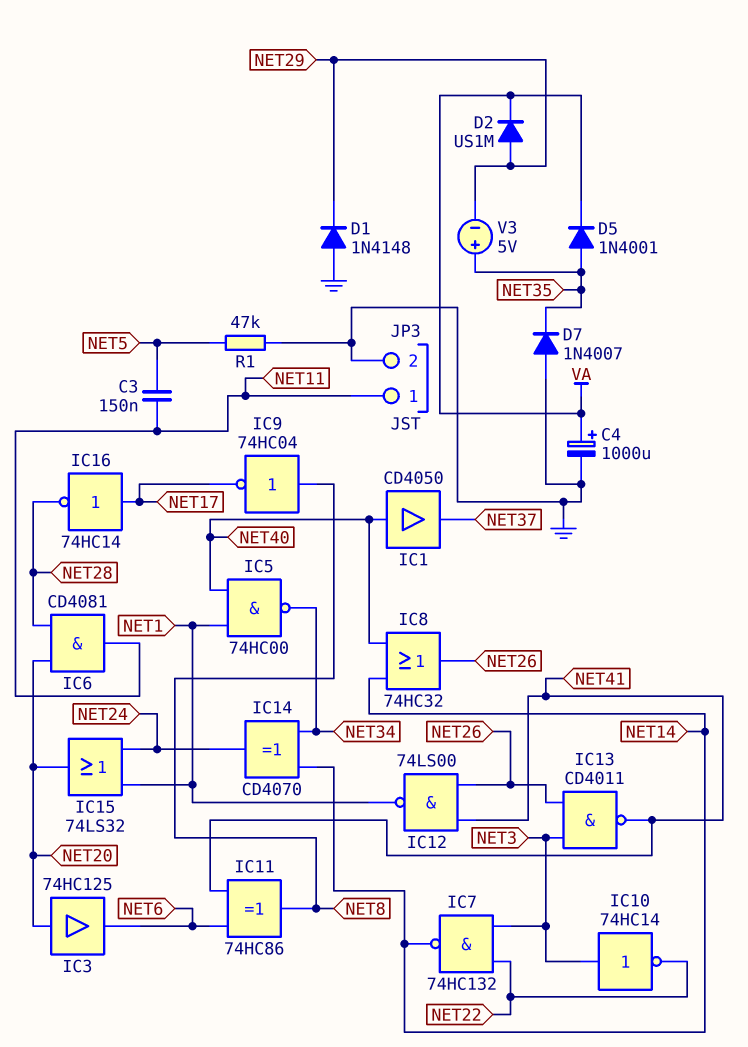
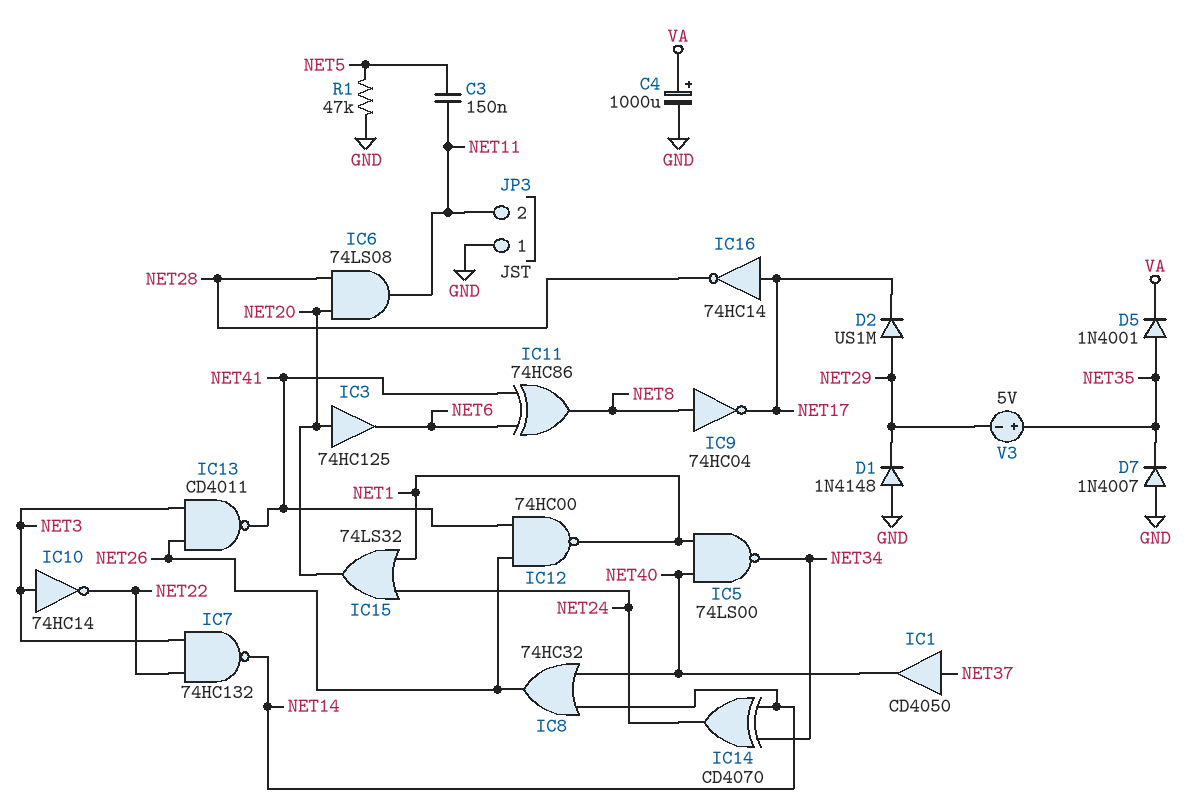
D2: diode US1M (A NET29, K VA) -> diode US1M (A NET29, K NET17)
IC1: buffer CD4050 (in NET40, out NET37) -> buffer CD4050 (in NET37, out NET40)
IC5: NAND 74HC00 (in NET1, in NET40, out NET34) -> NAND 74LS00 (in NET1, in NET40, out NET34)
IC6: AND CD4081 (in NET20, in NET28, out NET11) -> AND 74LS08 (in NET20, in NET28, out NET11)
IC12: NAND 74LS00 (in NET26, in NET41, out NET1) -> NAND 74HC00 (in NET26, in NET41, out NET1)
JP3 pin 1: NET11 -> GND
JP3 pin 2: GND -> NET11

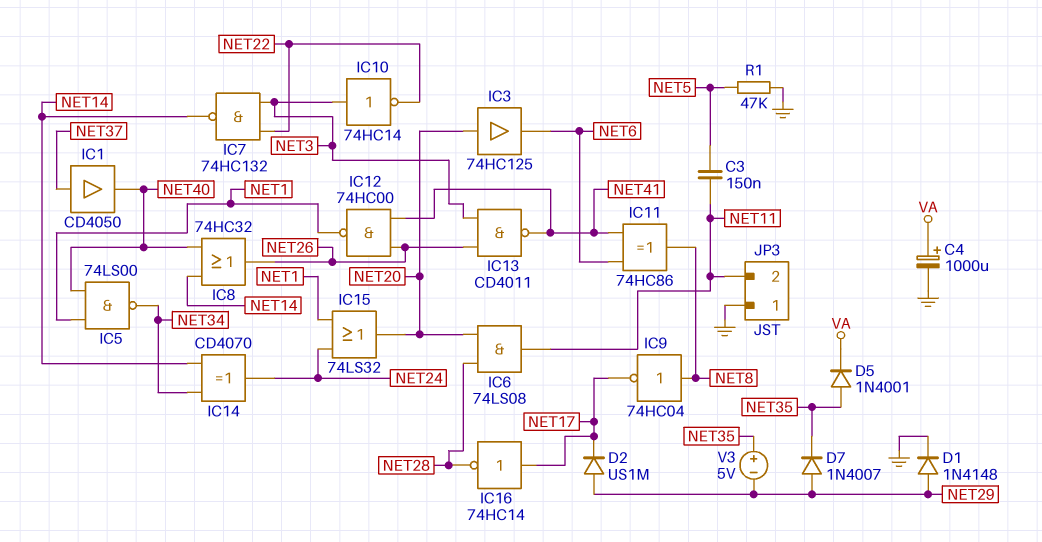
D1: diode 1N4148 (A GND, K NET29) -> diode 1N4148 (A NET29, K GND)
D7: diode 1N4007 (A GND, K NET35) -> diode 1N4007 (A NET29, K NET35)

